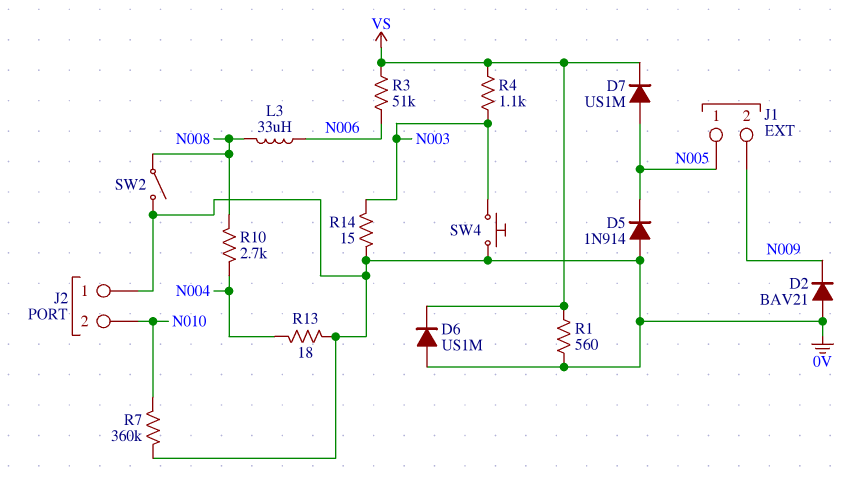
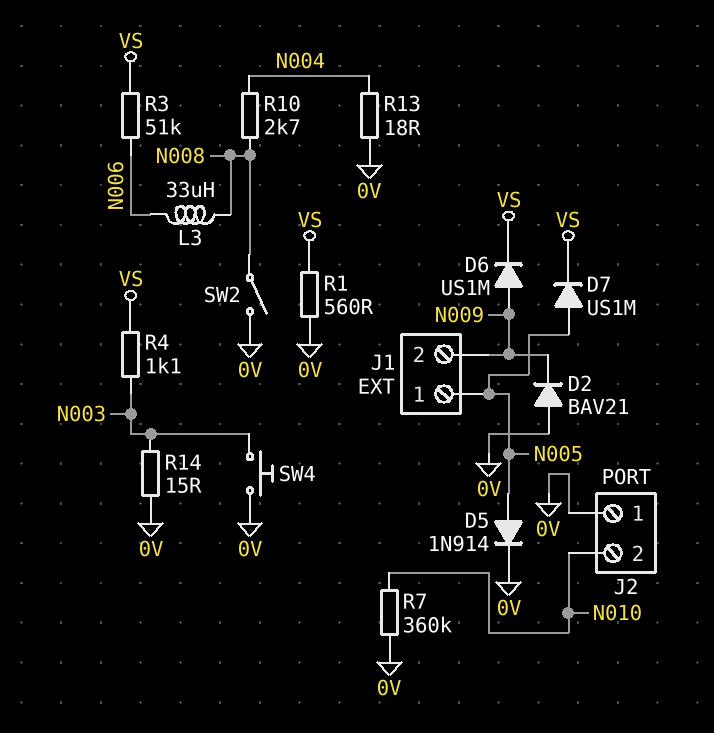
D5: diode 1N914 (A 0V, K N005) -> diode 1N914 (A N005, K 0V)
D6: diode US1M (A 0V, K VS) -> diode US1M (A N009, K VS)

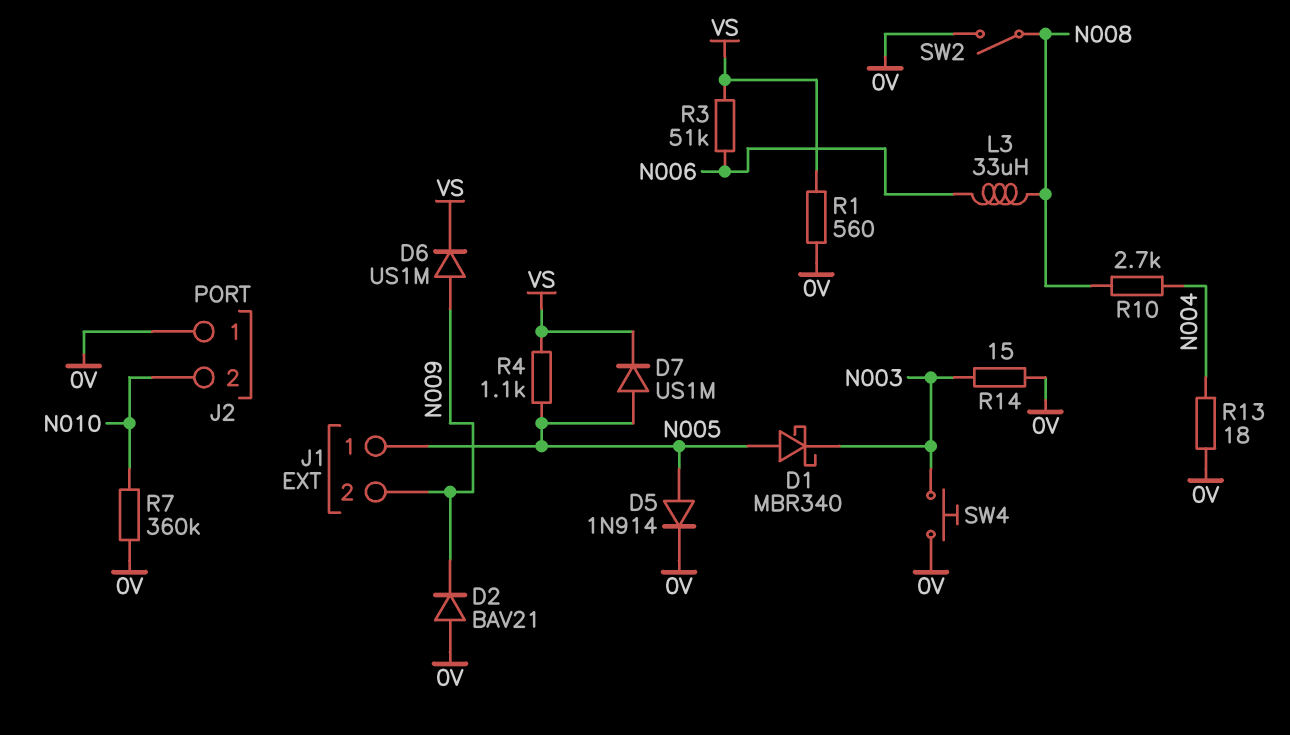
D1: none -> schottky MBR340 (A N005, K N003)
R4: 1.1k (N003, VS) -> 1.1k (N005, VS)

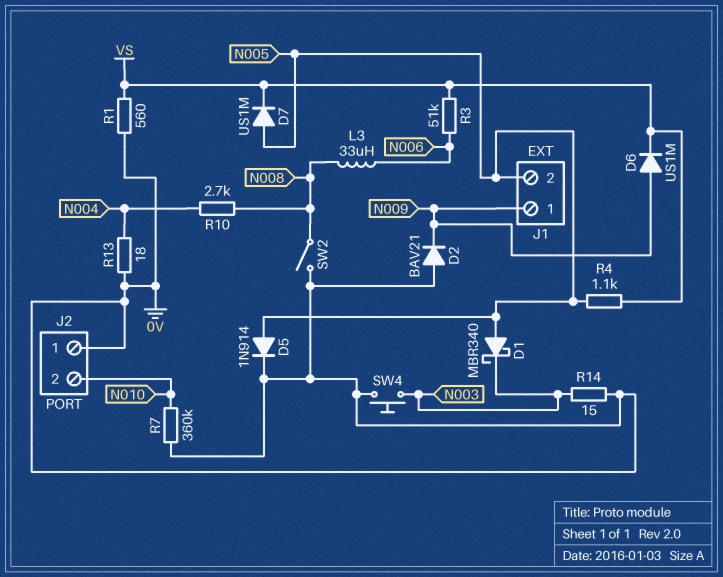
J1 pin 1: N005 -> N009
J1 pin 2: N009 -> N005

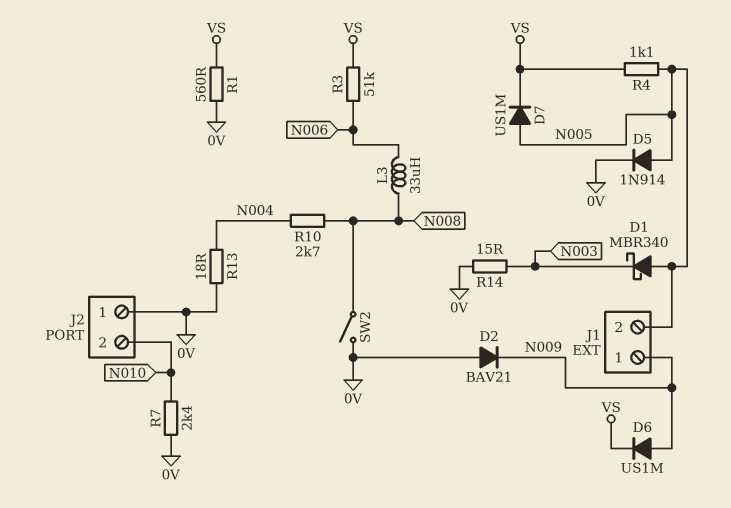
R7: 360k (0V, N010) -> 2.4k (0V, N010)
SW4: button (0V, N003) -> none

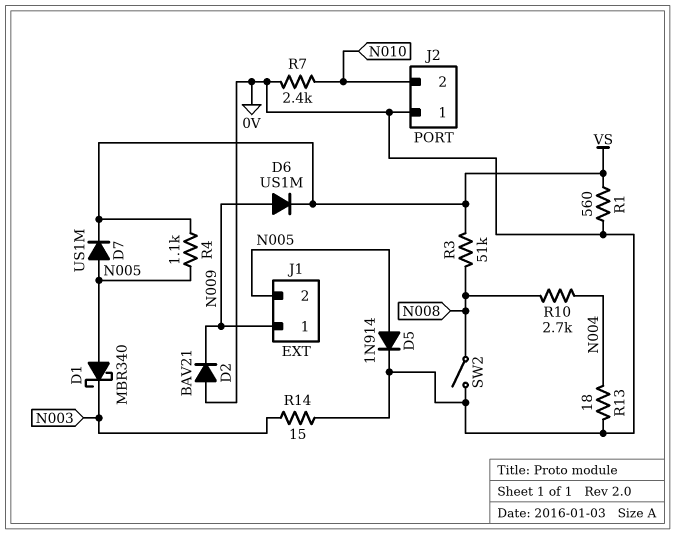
L3: 33uH (N006, N008) -> none
R3: 51k (N006, VS) -> 51k (N008, VS)

